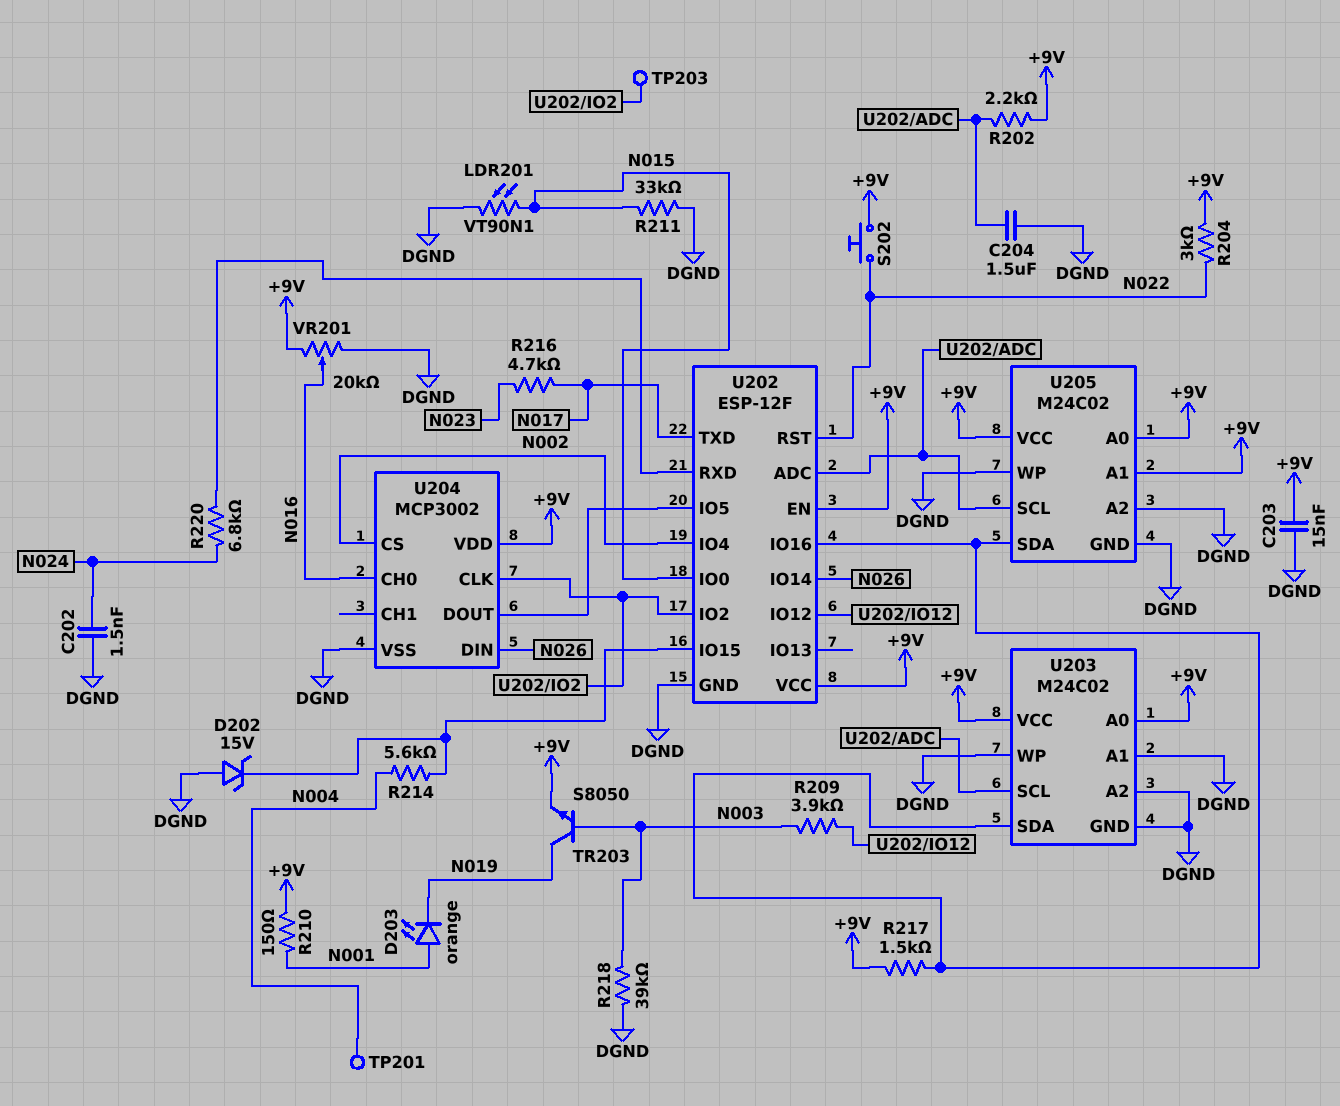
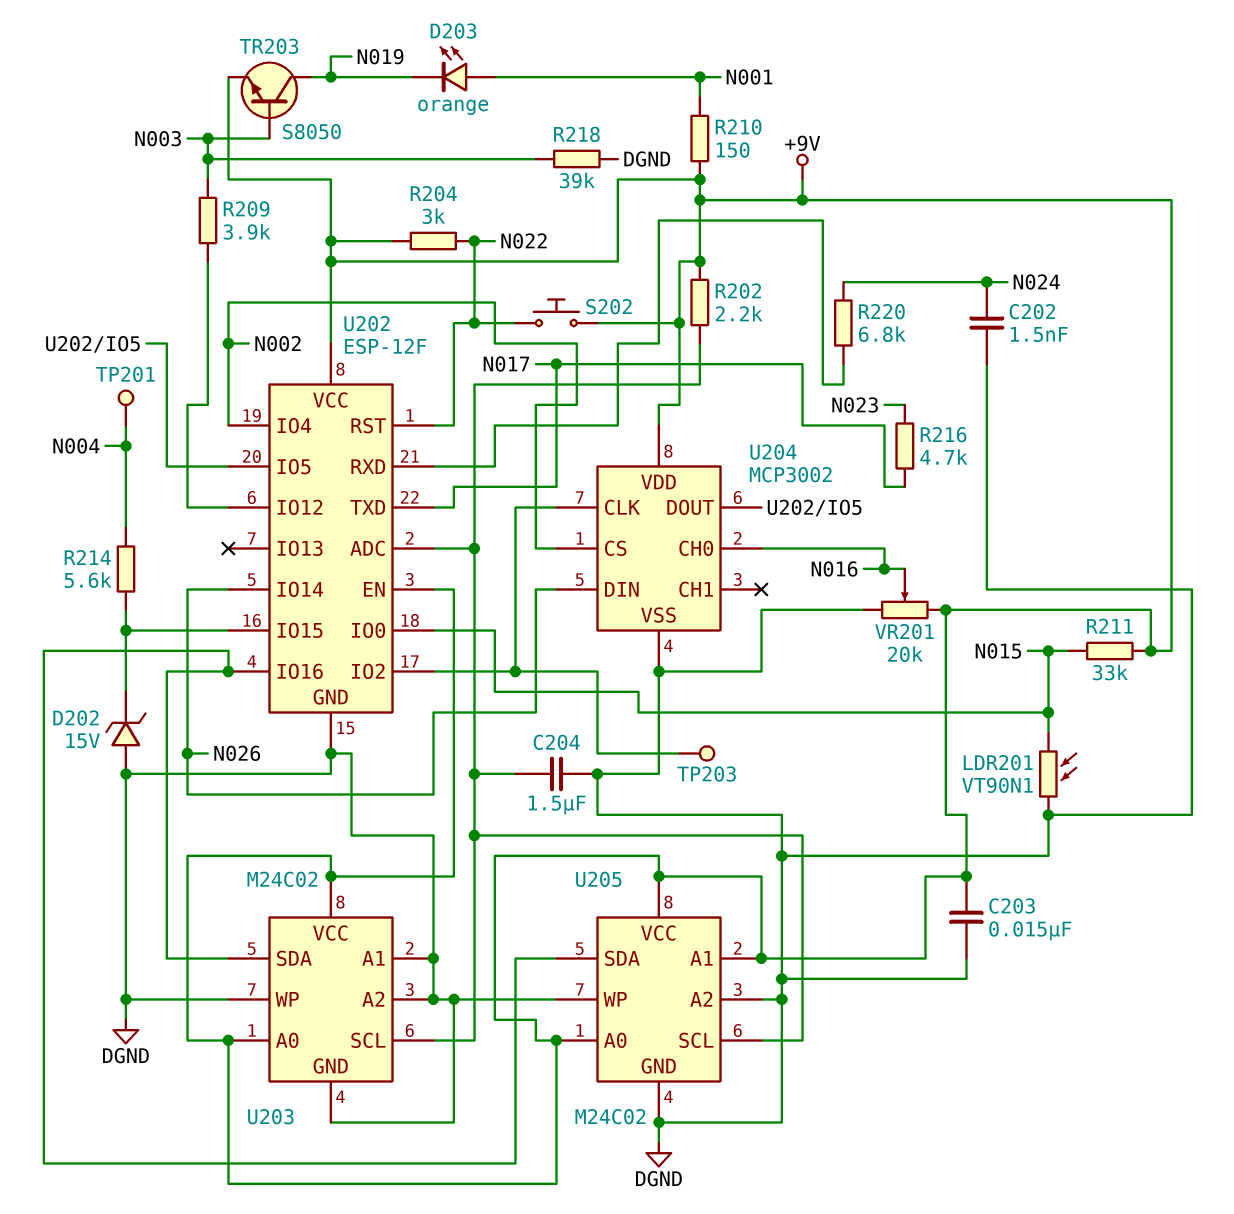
R211: 33k (DGND, N015) -> 33k (+9V, N015)
R217: 1.5k (+9V, U202/IO16) -> none

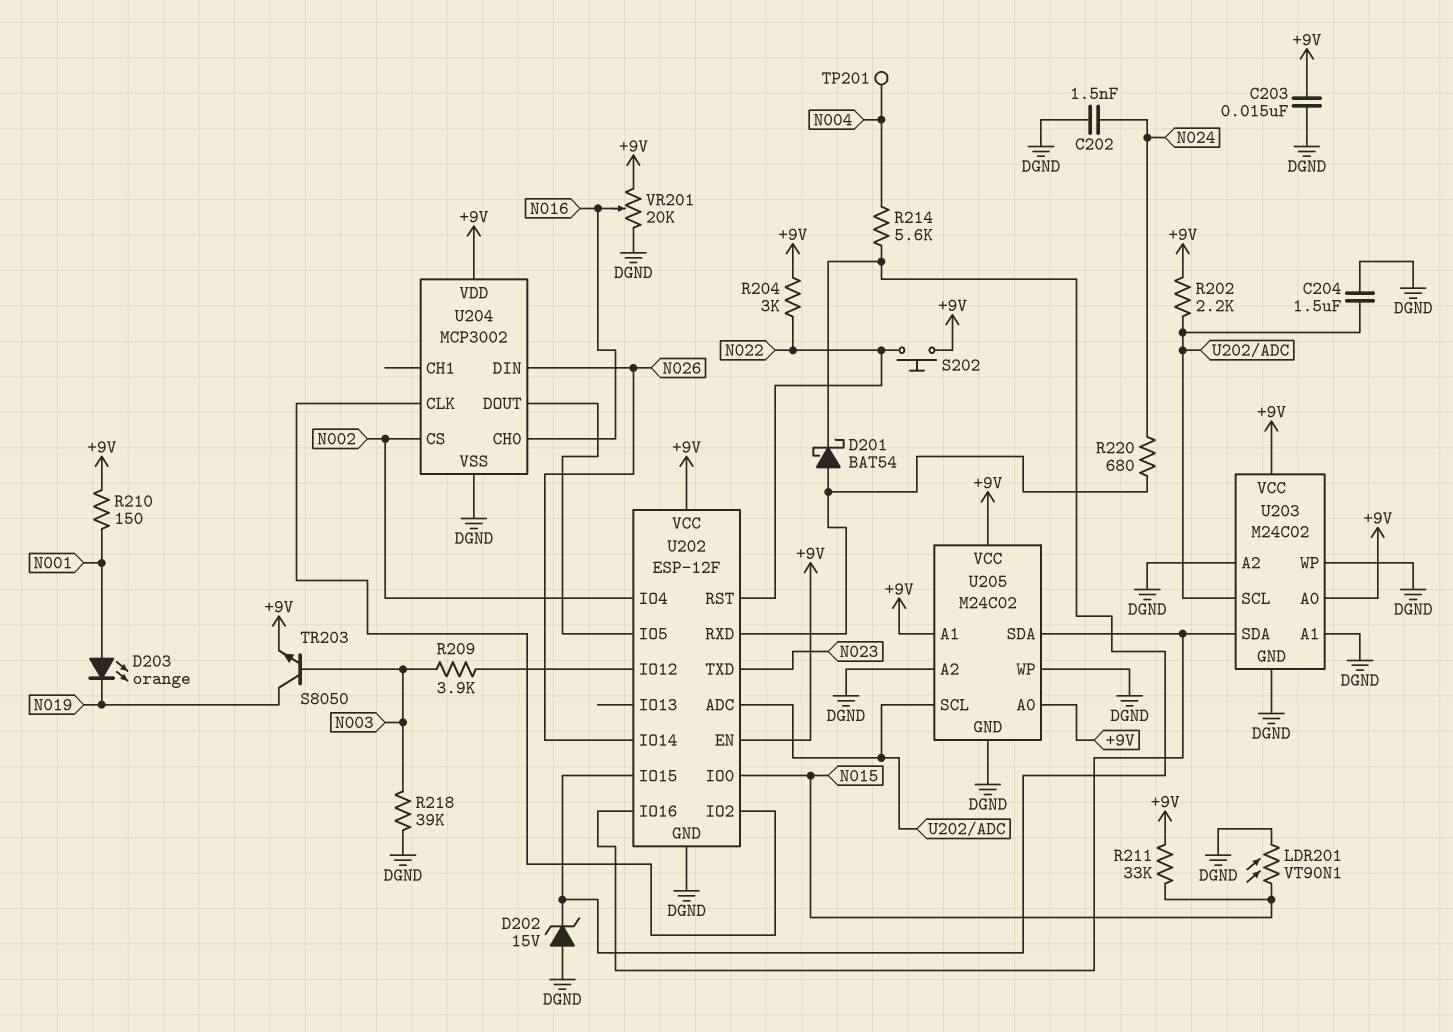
D201: none -> schottky BAT54 (A U202/RXD, K U202/IO15)
R216: 4.7k (N017, N023) -> none
R220: 6.8k (N024, U202/RXD) -> 680 (N024, U202/RXD)
TP203: test point (U202/IO2) -> none
U202 pin TXD: N017 -> N023

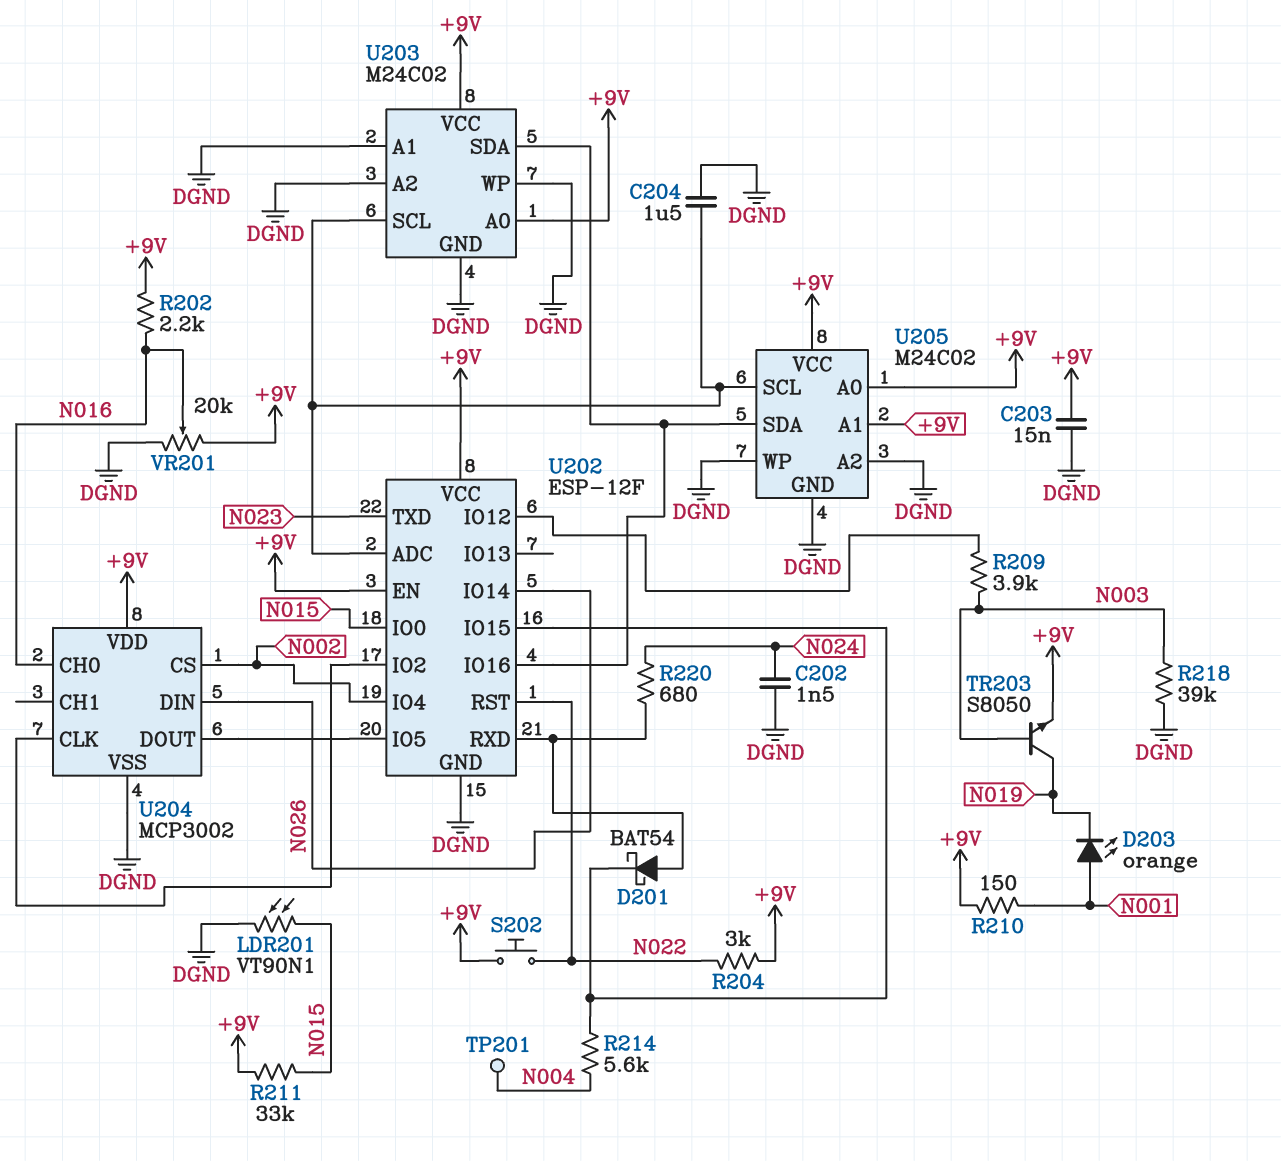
D202: zener 15V (A DGND, K U202/IO15) -> none
R202: 2.2k (+9V, U202/ADC) -> 2.2k (+9V, N016)

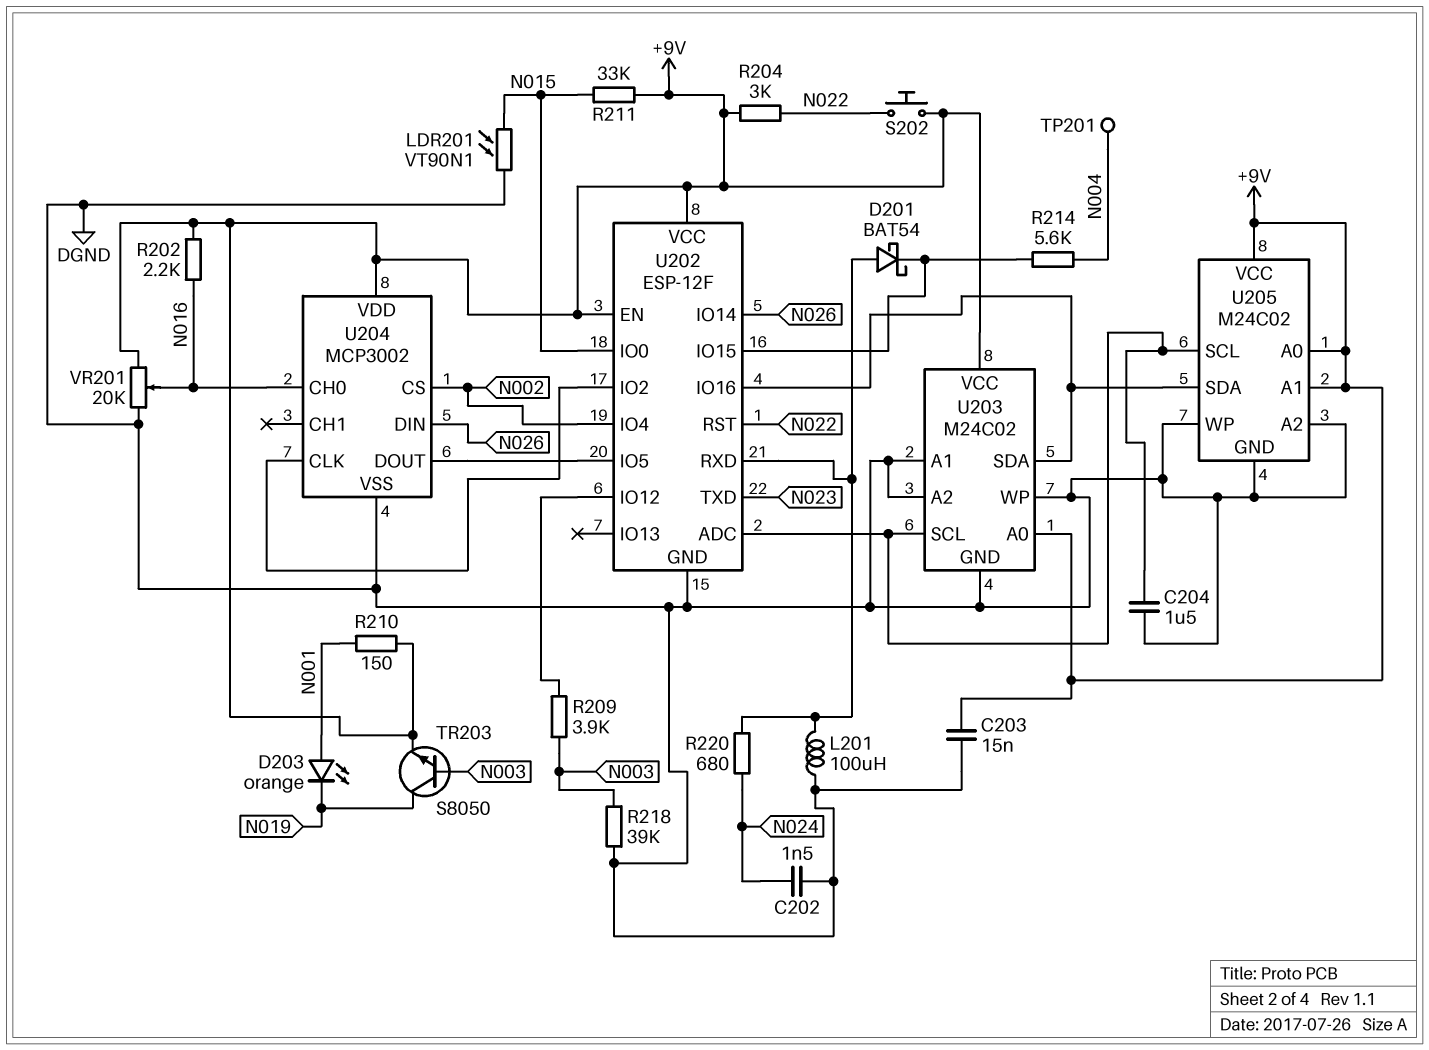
L201: none -> 100uH (DGND, U202/RXD)

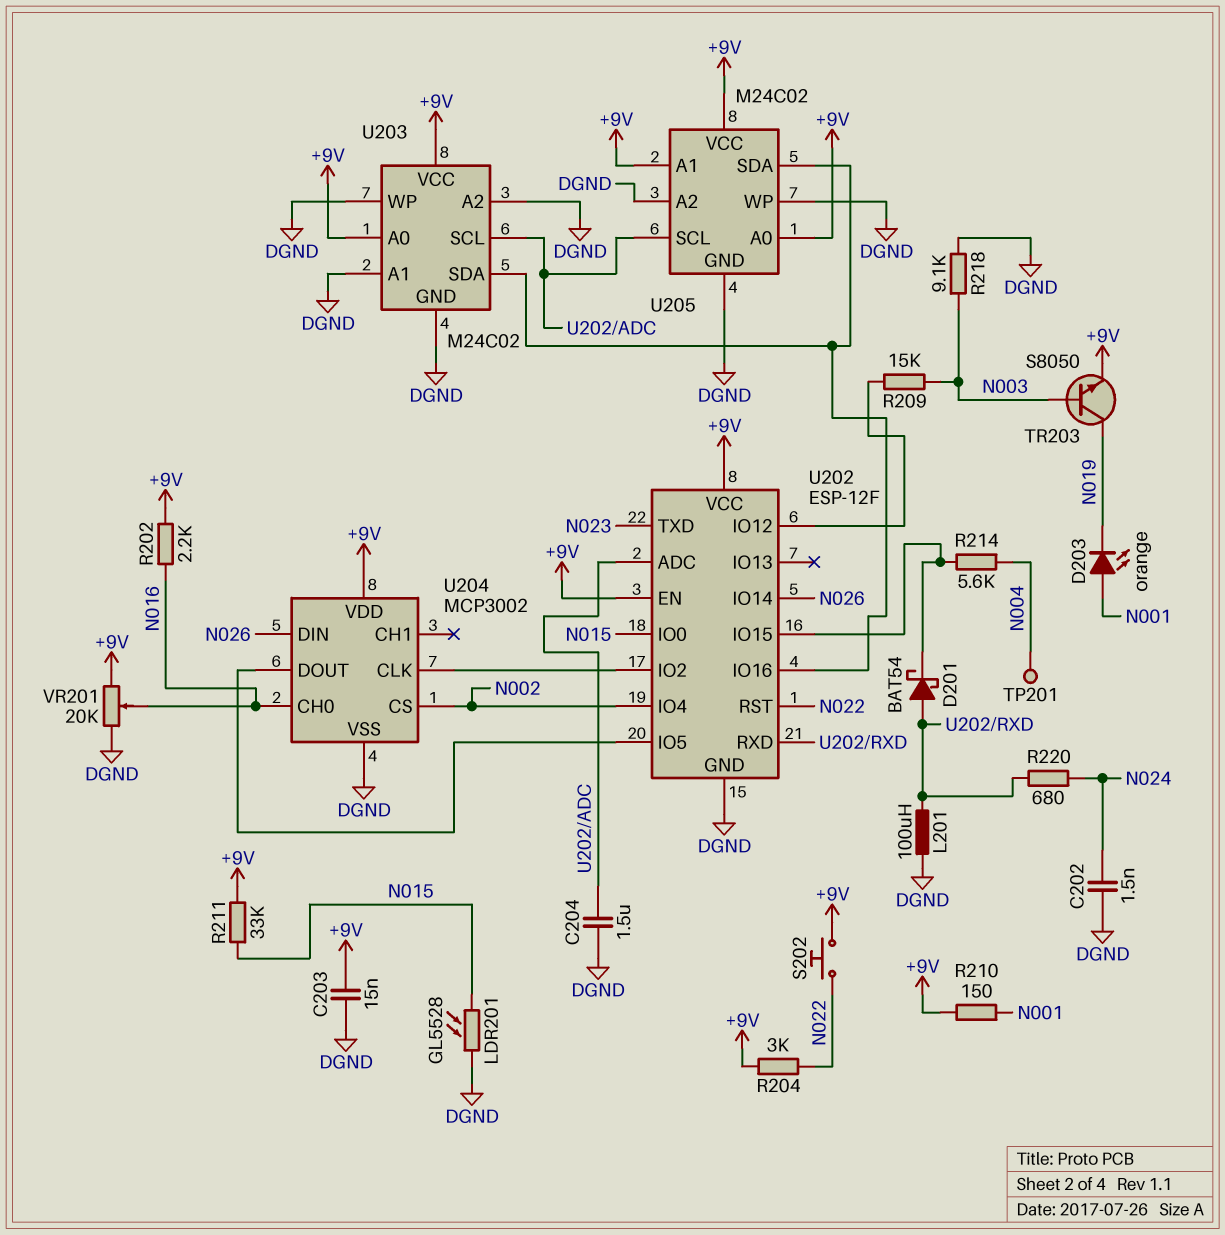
LDR201: VT90N1 (DGND, N015) -> GL5528 (DGND, N015)
R209: 3.9k (N003, U202/IO12) -> 15k (N003, U202/IO12)
R218: 39k (DGND, N003) -> 9.1k (DGND, N003)

